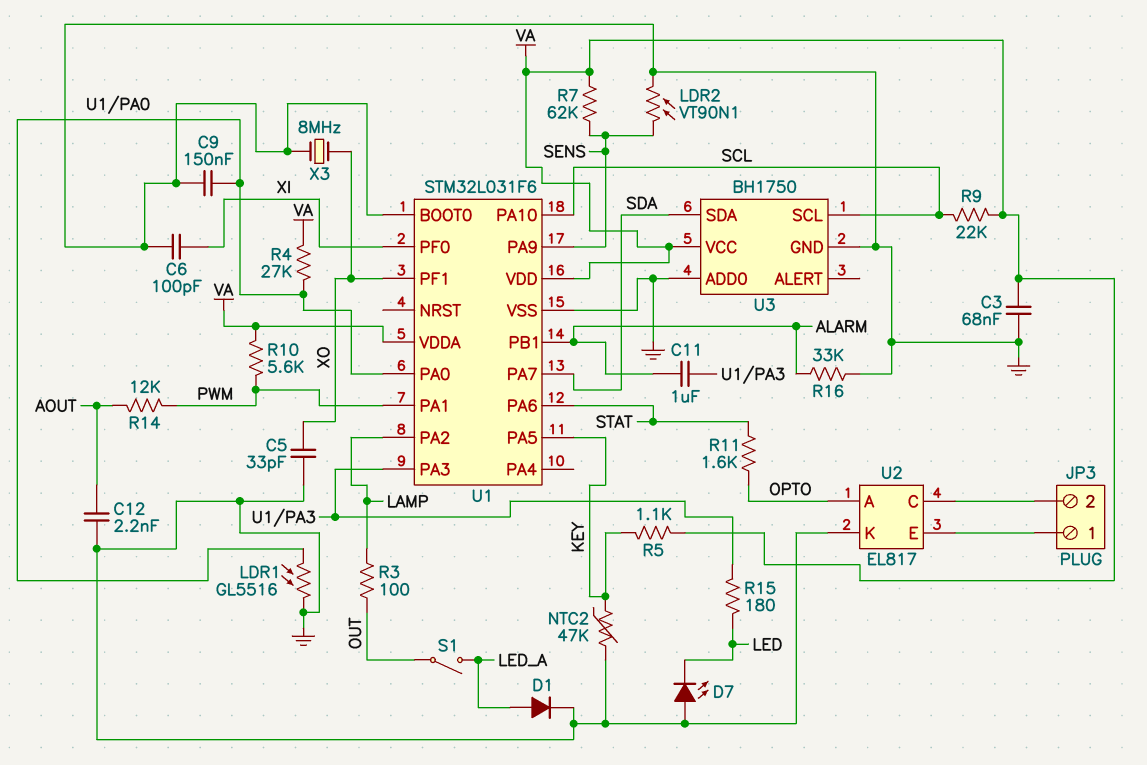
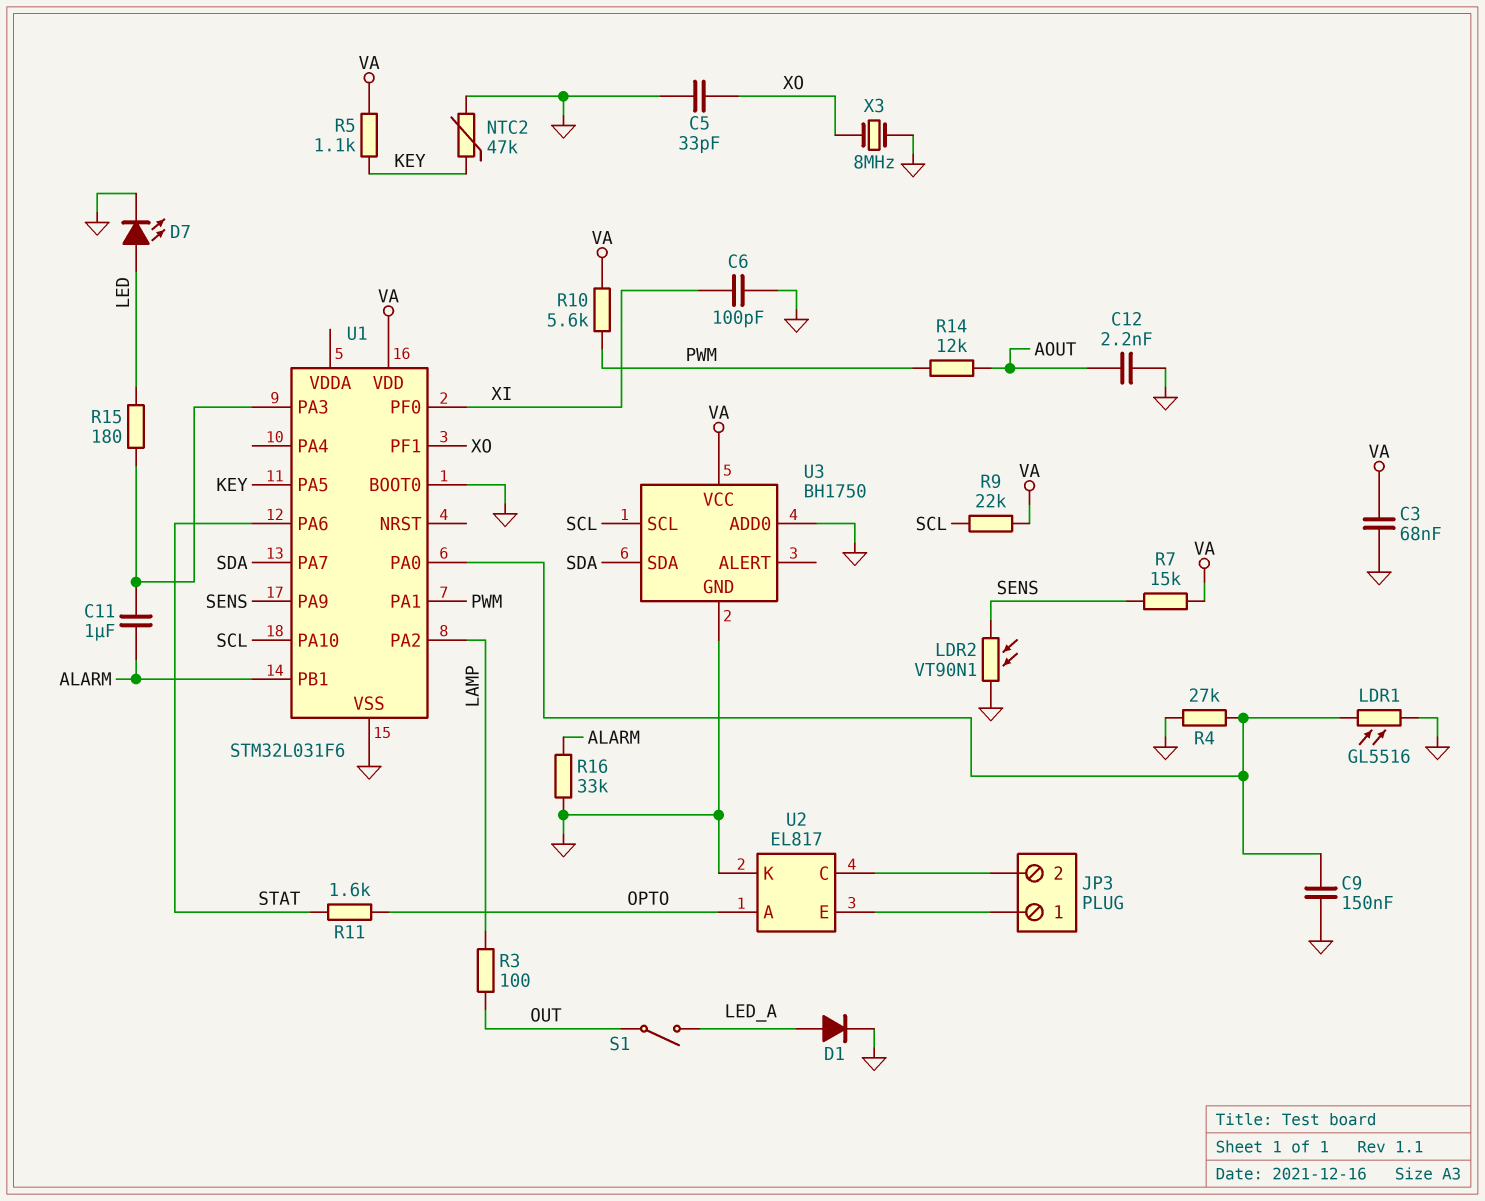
D7: LED (A GND, K LED) -> LED (A LED, K GND)
R4: 27k (U1/PA0, VA) -> 27k (GND, U1/PA0)
R7: 62k (SENS, VA) -> 15k (SENS, VA)
U1 pin VDDA: VA -> none

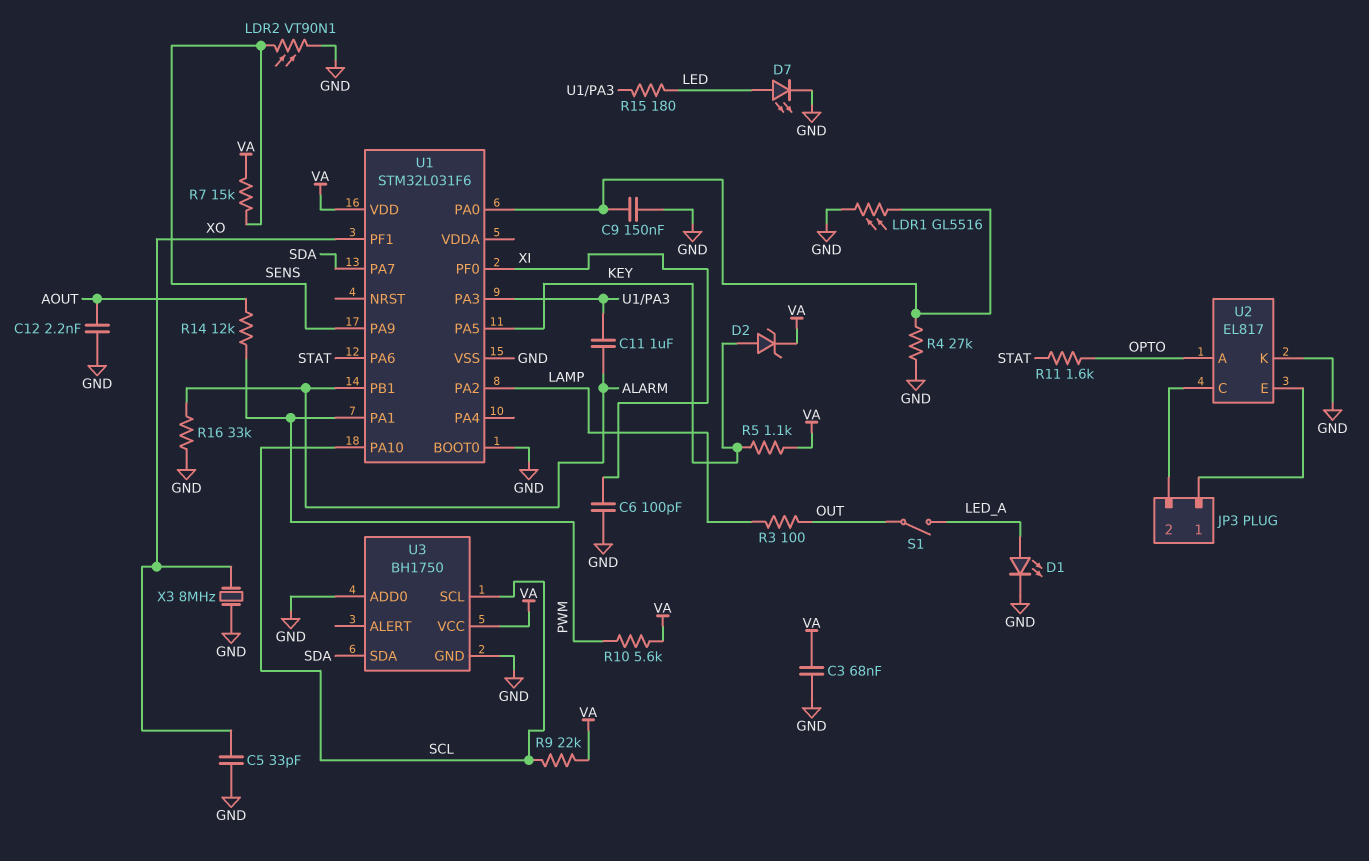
D1: diode (A LED_A, K GND) -> LED (A LED_A, K GND)
D2: none -> zener (A KEY, K VA)
NTC2: 47k (GND, KEY) -> none

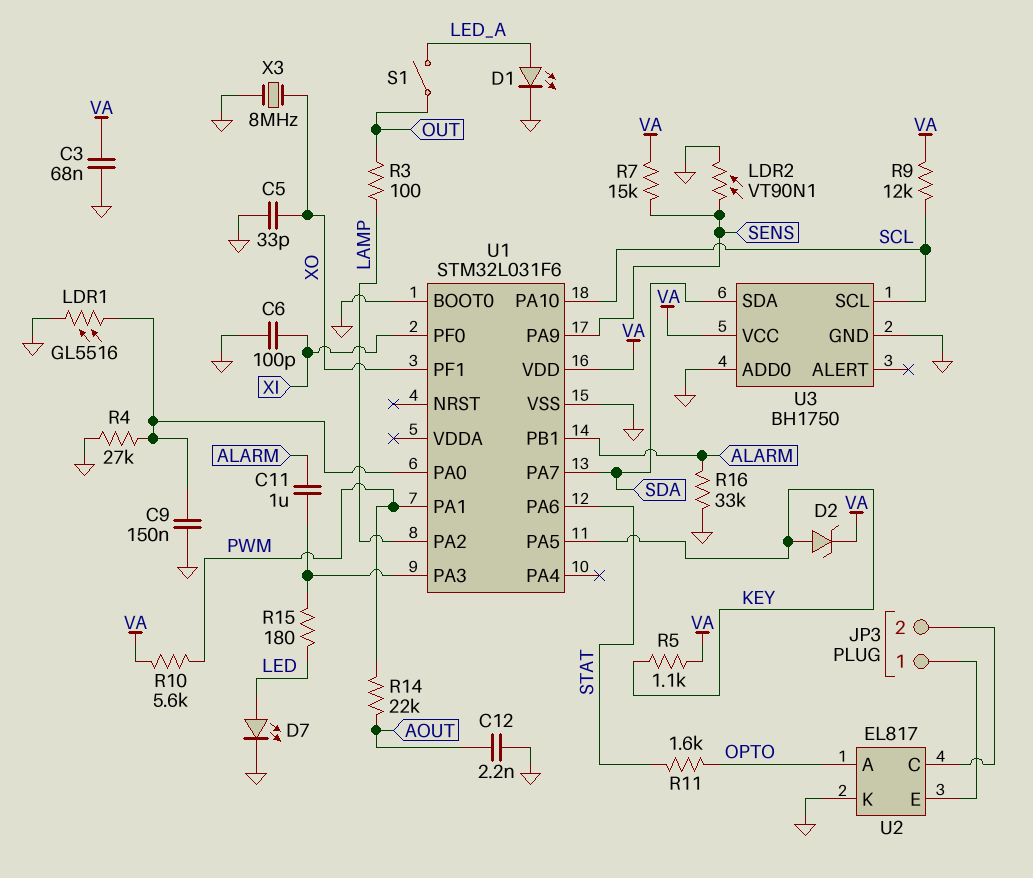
R9: 22k (SCL, VA) -> 12k (SCL, VA)
R14: 12k (AOUT, PWM) -> 22k (AOUT, PWM)

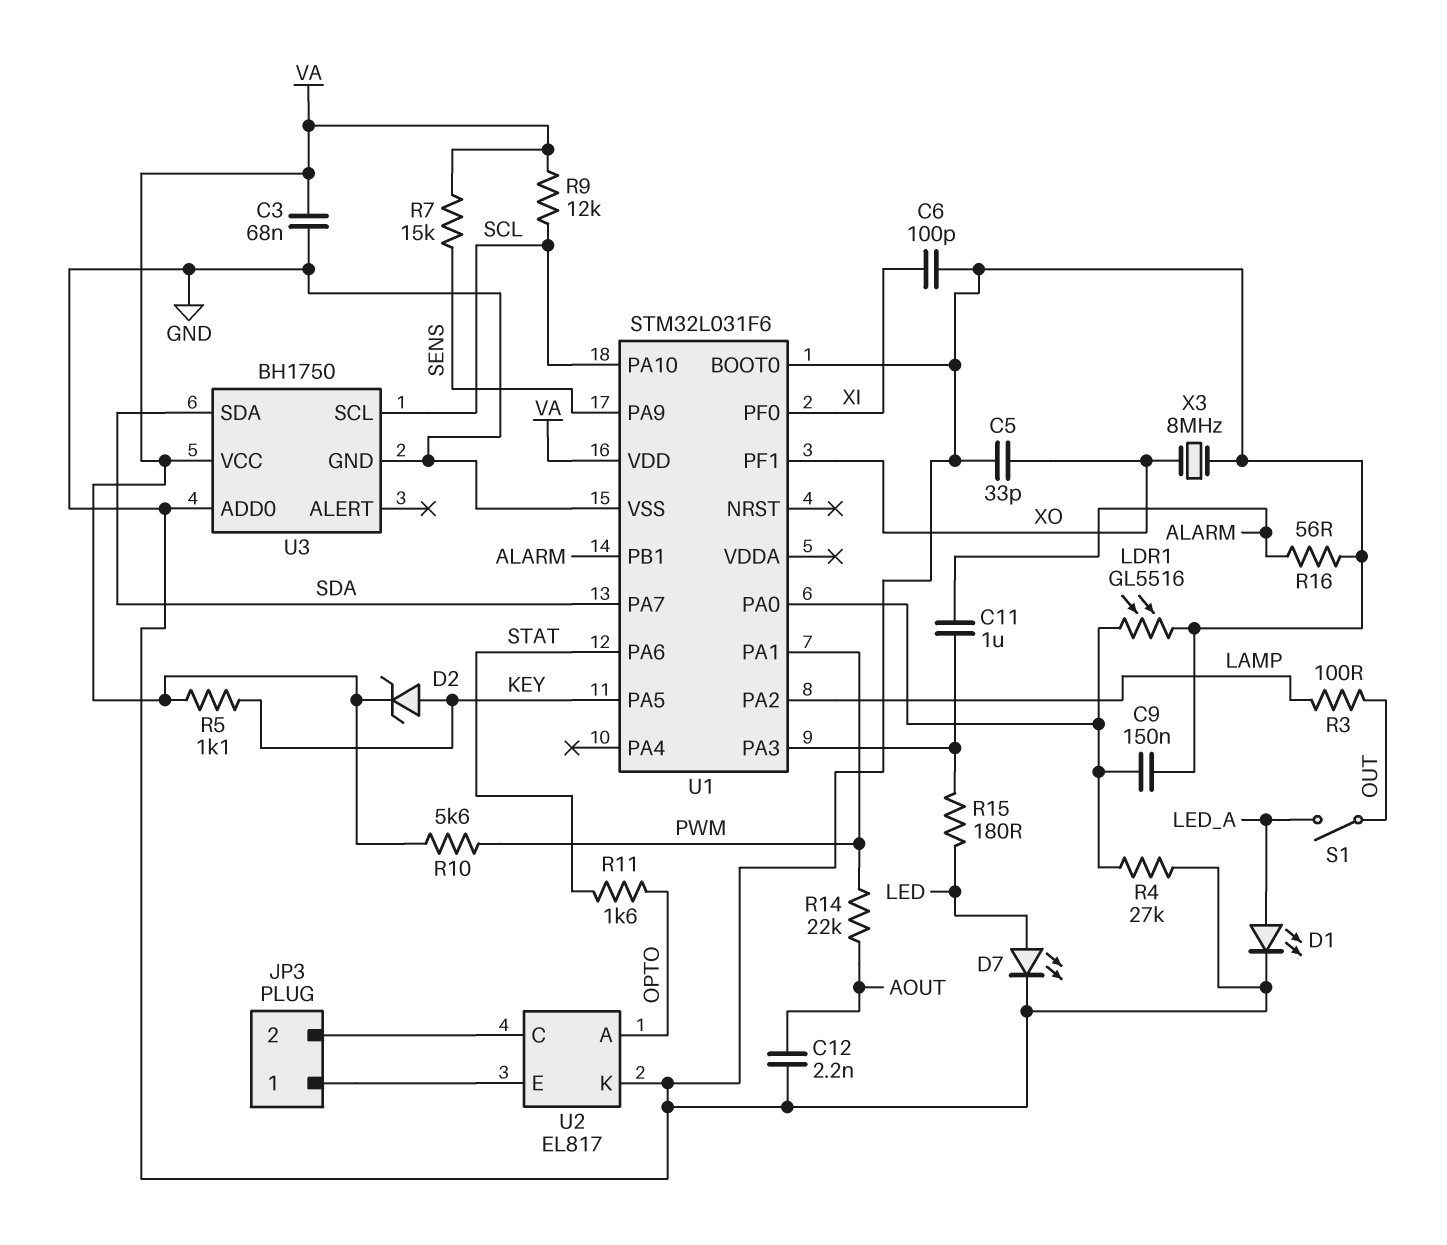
LDR2: VT90N1 (GND, SENS) -> none
R16: 33k (ALARM, GND) -> 56 (ALARM, GND)

